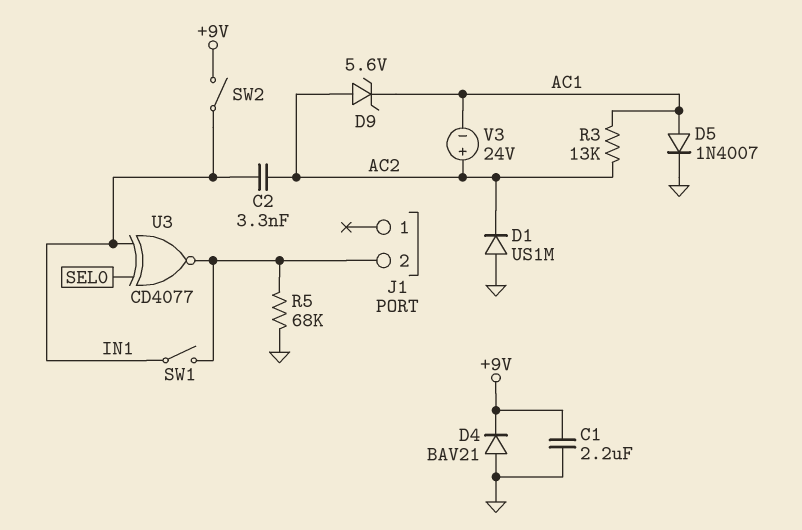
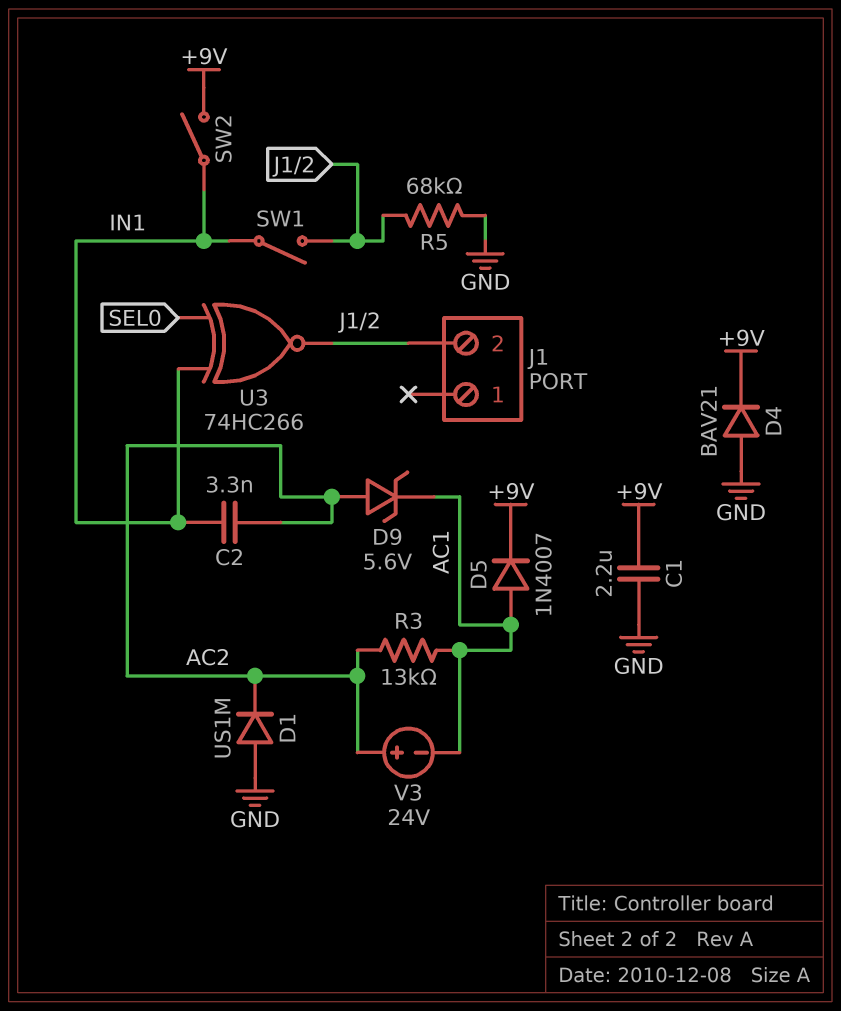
D5: diode 1N4007 (A AC1, K GND) -> diode 1N4007 (A AC1, K +9V)
U3: XNOR CD4077 (in IN1, in SEL0, out J1/2) -> XNOR 74HC266 (in IN1, in SEL0, out J1/2)

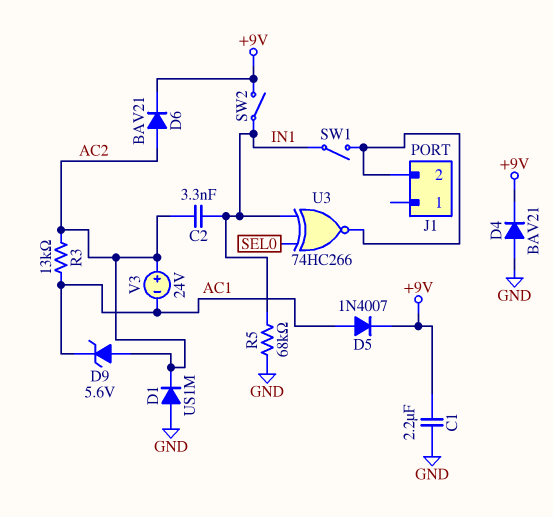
D6: none -> diode BAV21 (A AC2, K +9V)
R5: 68k (GND, J1/2) -> 68k (GND, IN1)

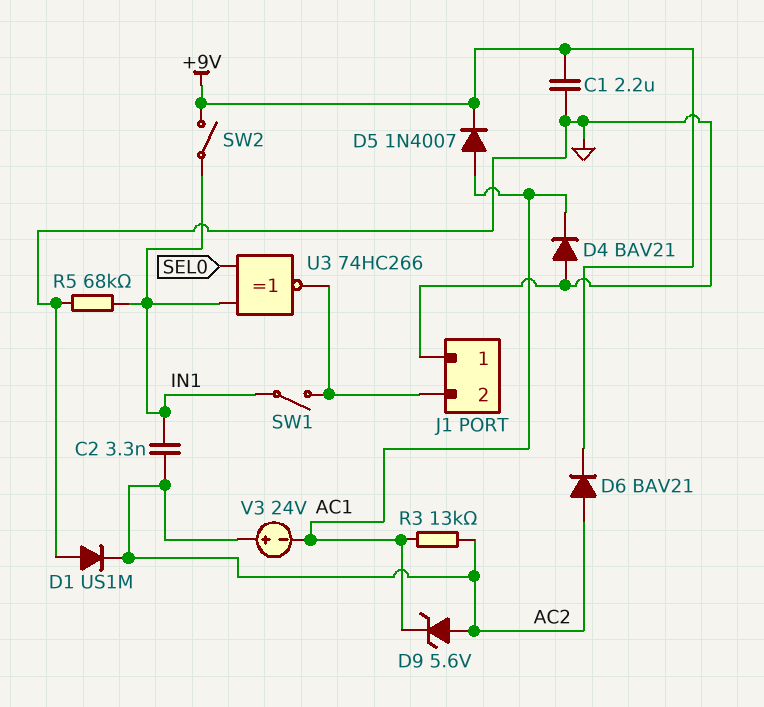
D4: diode BAV21 (A GND, K +9V) -> diode BAV21 (A GND, K AC1)
J1 pin 1: none -> GND

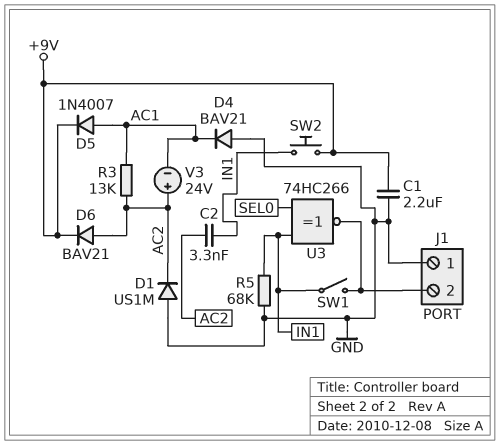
D9: zener 5.6V (A AC2, K AC1) -> none
SW2: switch (+9V, IN1) -> button (+9V, IN1)

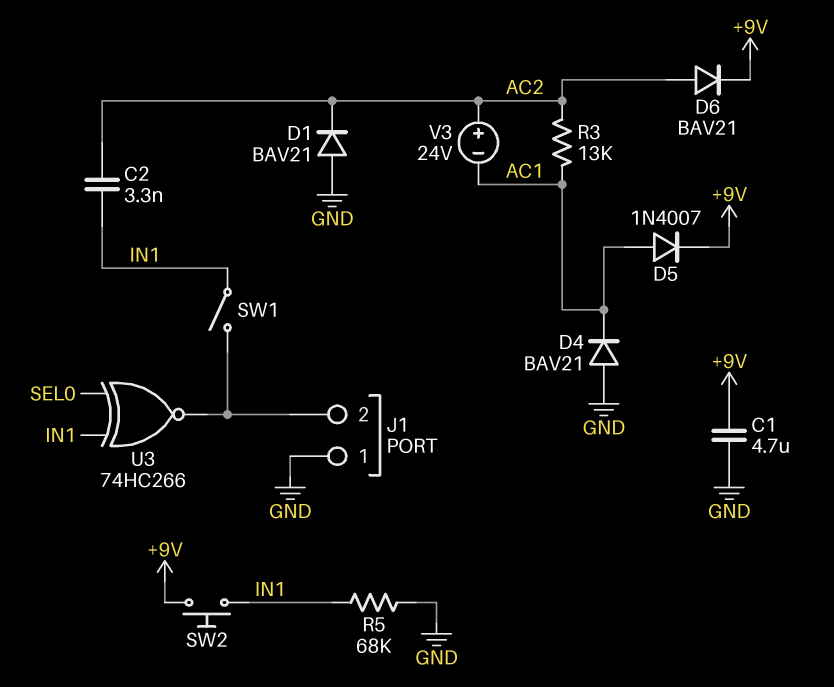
C1: 2.2uF (+9V, GND) -> 4.7uF (+9V, GND)
D1: diode US1M (A GND, K AC2) -> diode BAV21 (A GND, K AC2)

